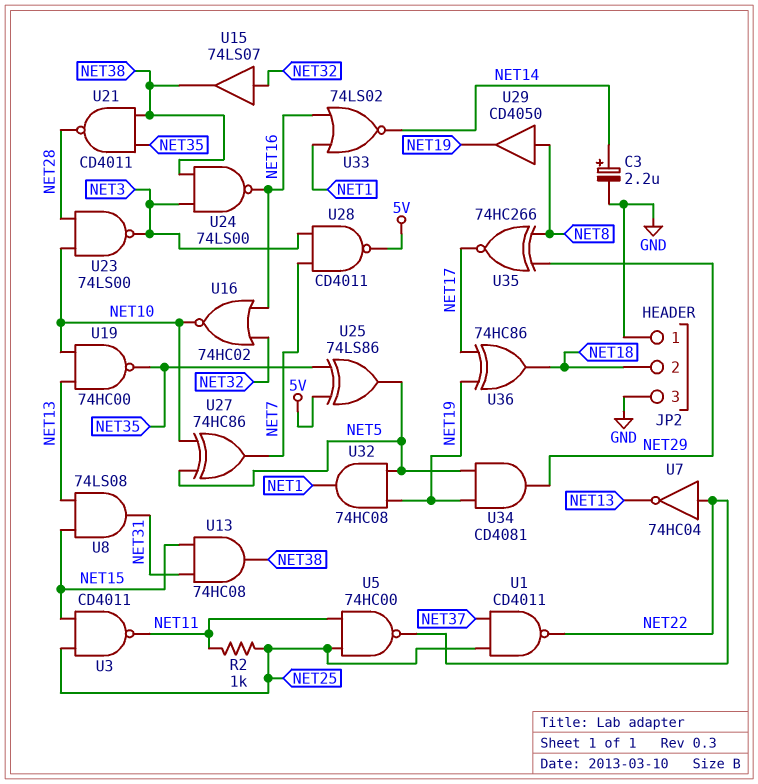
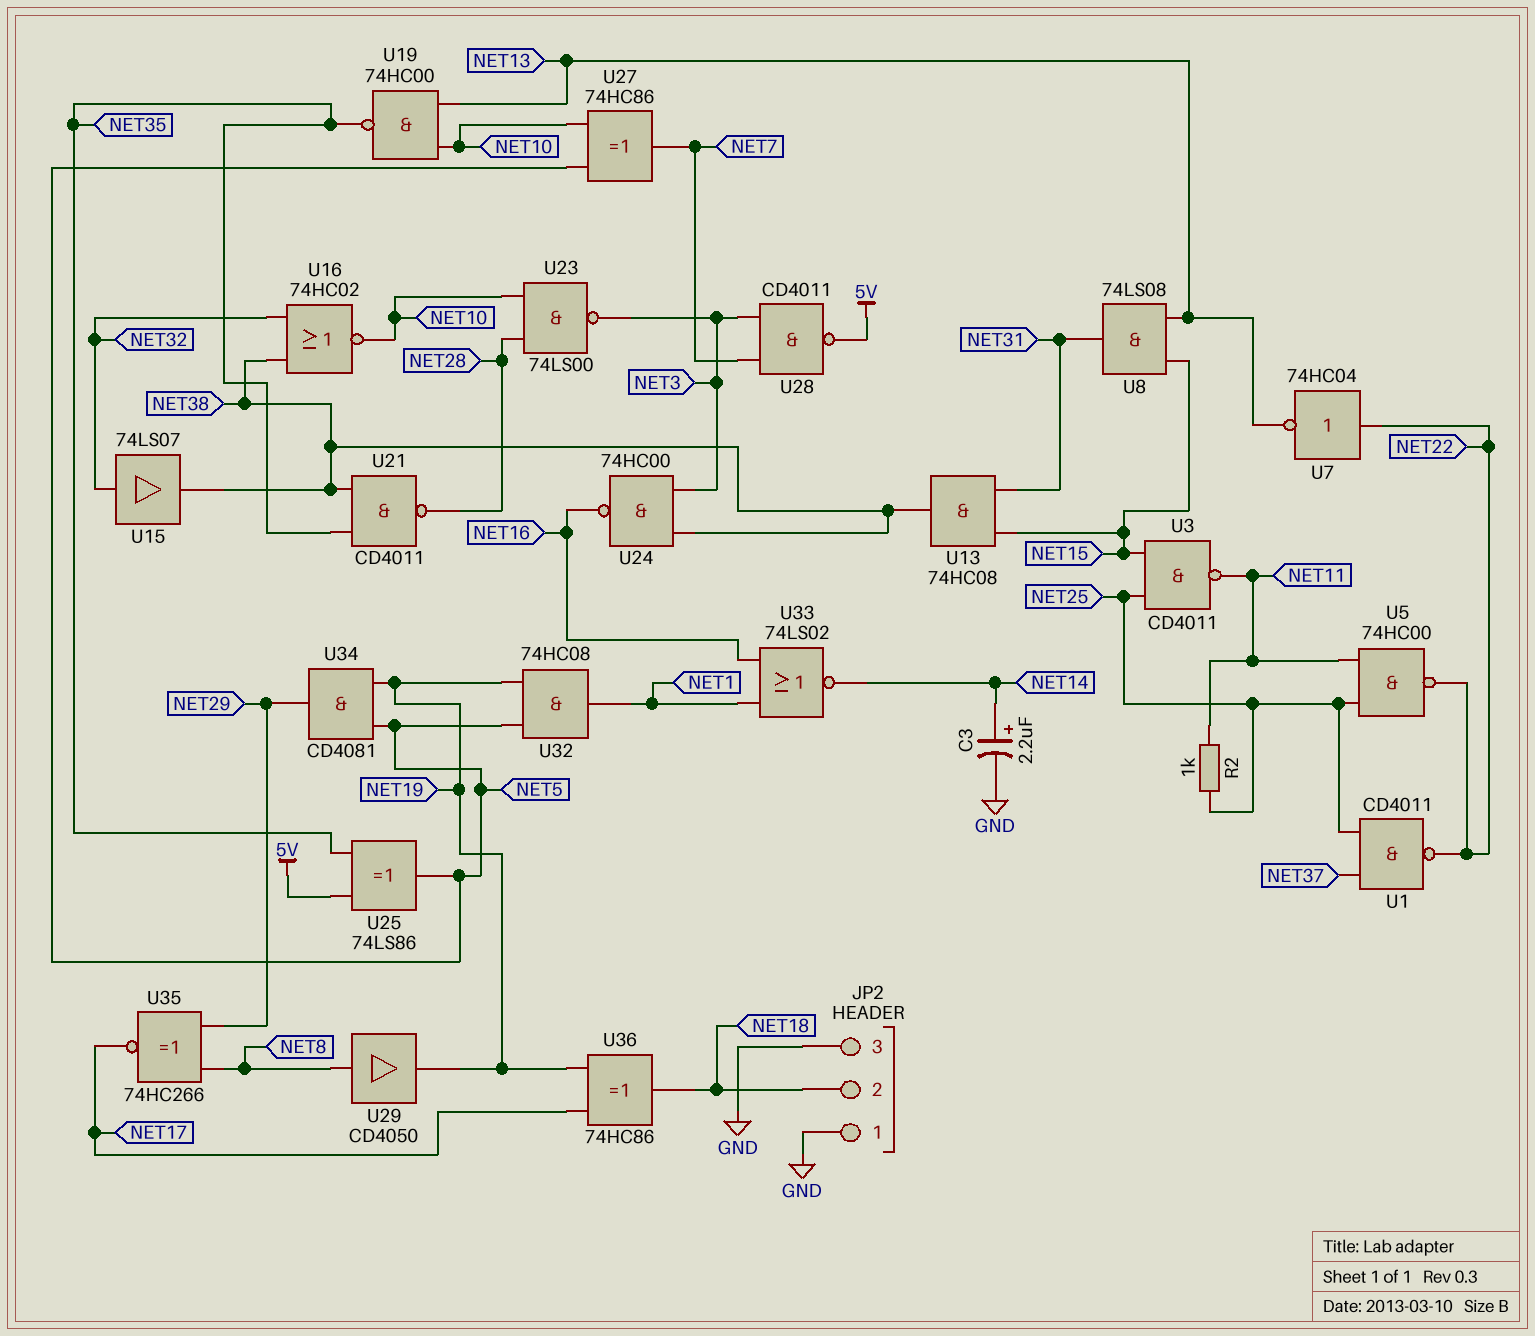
U16: NOR 74HC02 (in NET16, in NET32, out NET10) -> NOR 74HC02 (in NET32, in NET38, out NET10)
U24: NAND 74LS00 (in NET3, in NET38, out NET16) -> NAND 74HC00 (in NET3, in NET38, out NET16)

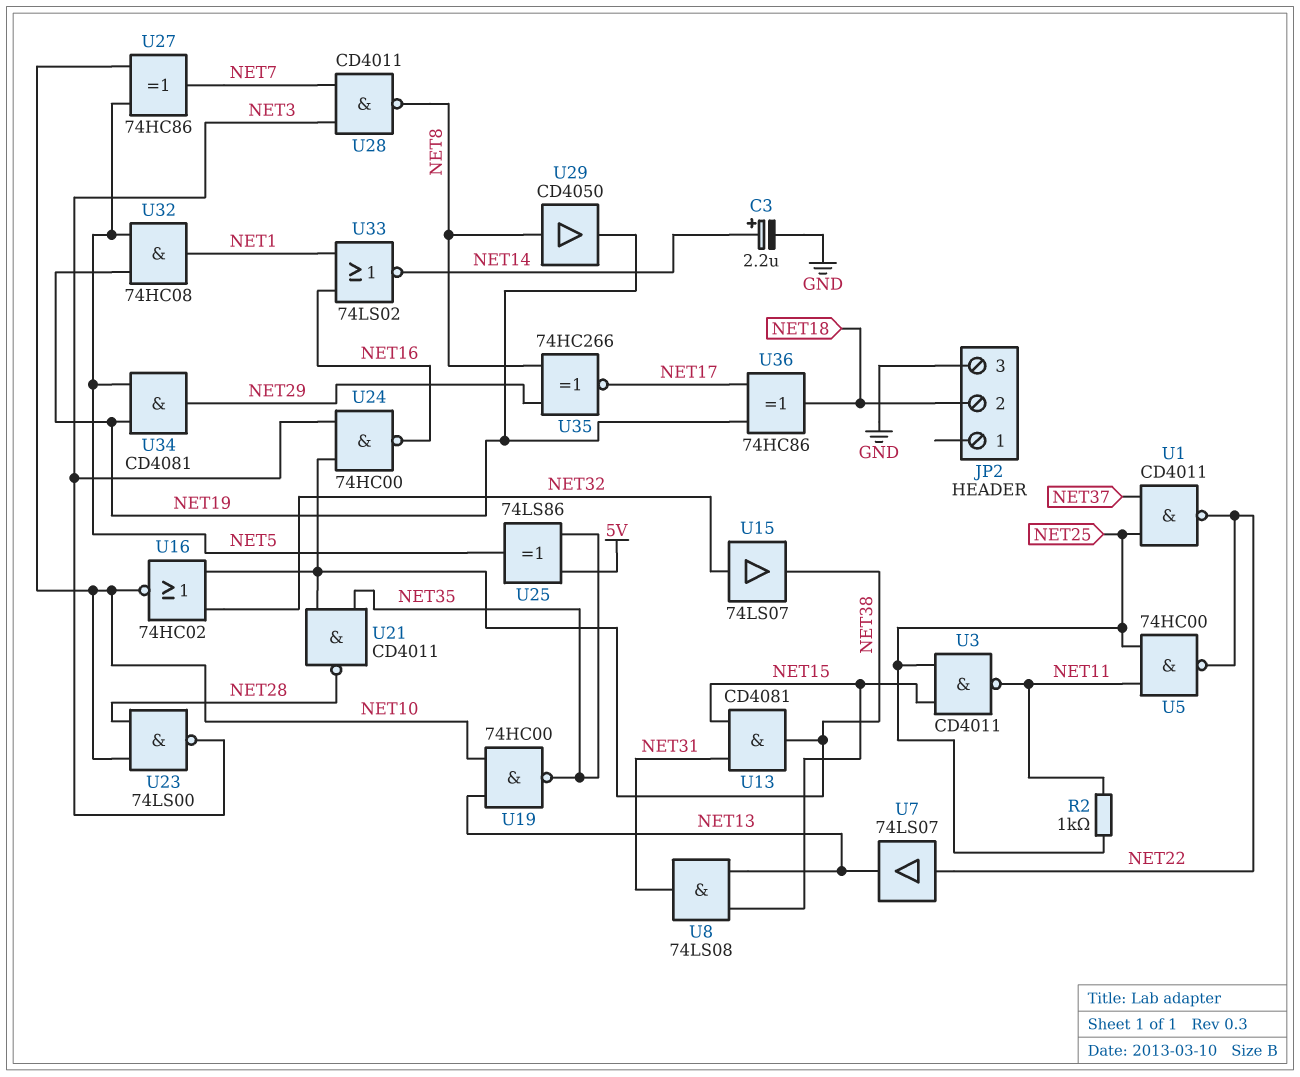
JP2 pin 1: GND -> none
U7: NOT 74HC04 (in NET22, out NET13) -> buffer 74LS07 (in NET22, out NET13)
U13: AND 74HC08 (in NET15, in NET31, out NET38) -> AND CD4081 (in NET15, in NET31, out NET38)
U28: NAND CD4011 (in NET3, in NET7, out 5V) -> NAND CD4011 (in NET3, in NET7, out NET8)

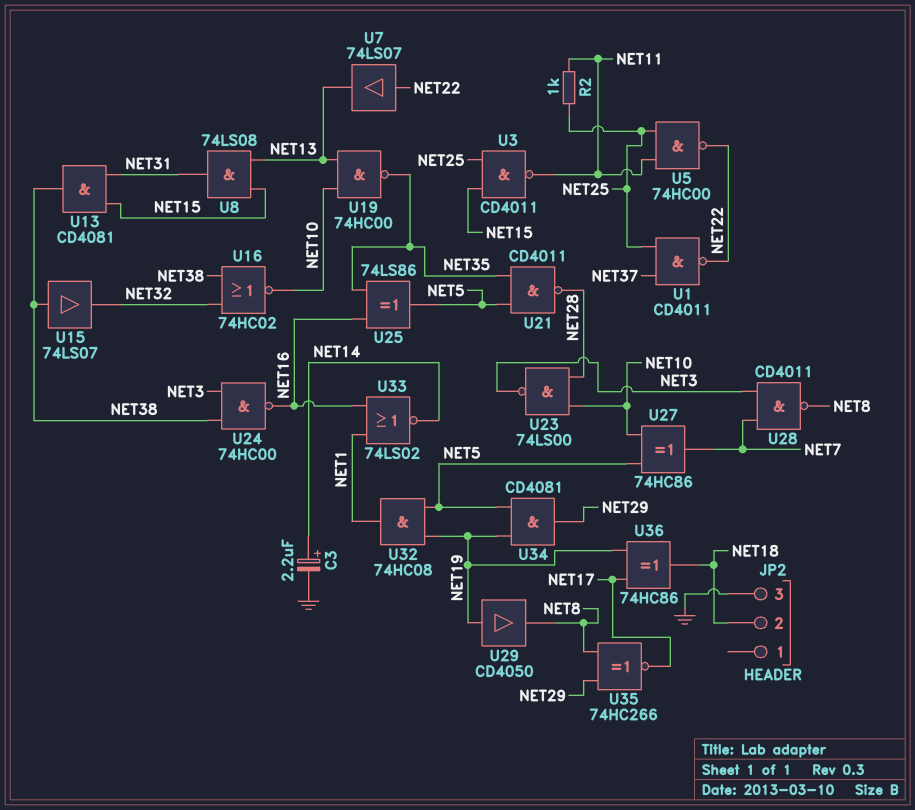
U15: buffer 74LS07 (in NET32, out NET38) -> buffer 74LS07 (in NET38, out NET32)
U21: NAND CD4011 (in NET35, in NET38, out NET28) -> NAND CD4011 (in NET5, in NET35, out NET28)
U25: XOR 74LS86 (in 5V, in NET35, out NET5) -> XOR 74LS86 (in NET16, in NET35, out NET5)
U29: buffer CD4050 (in NET8, out NET19) -> buffer CD4050 (in NET19, out NET8)

